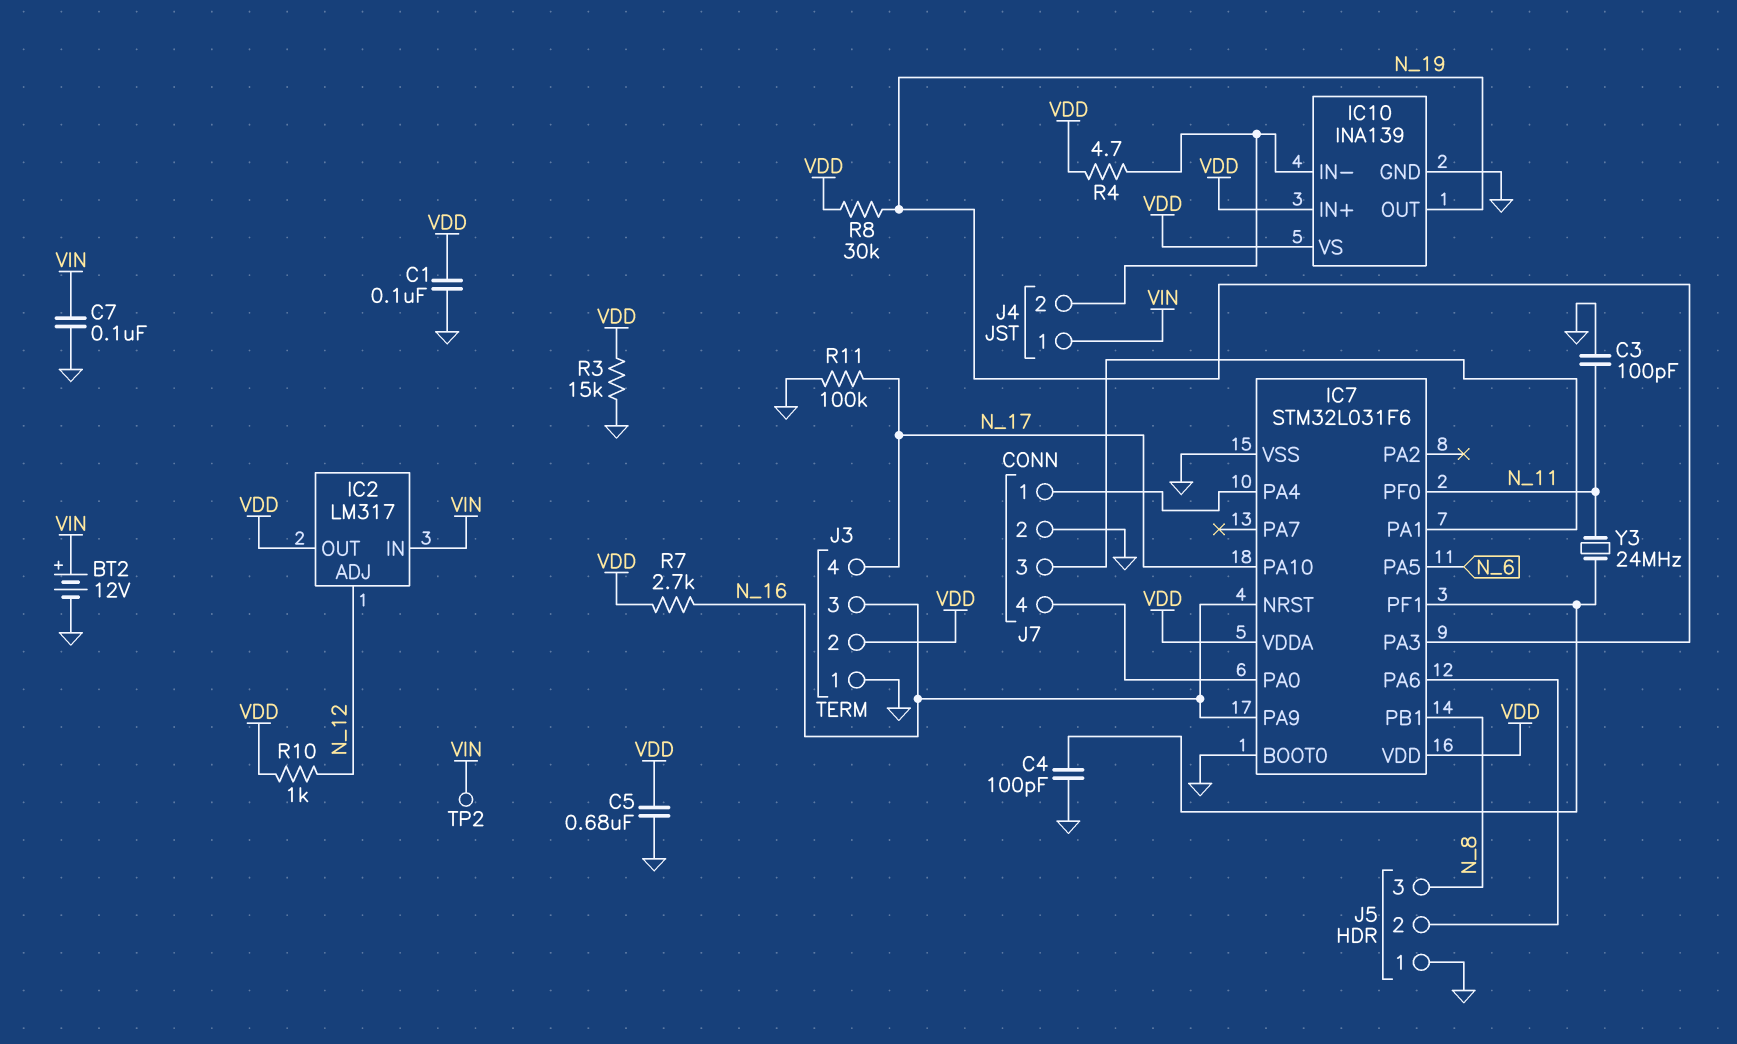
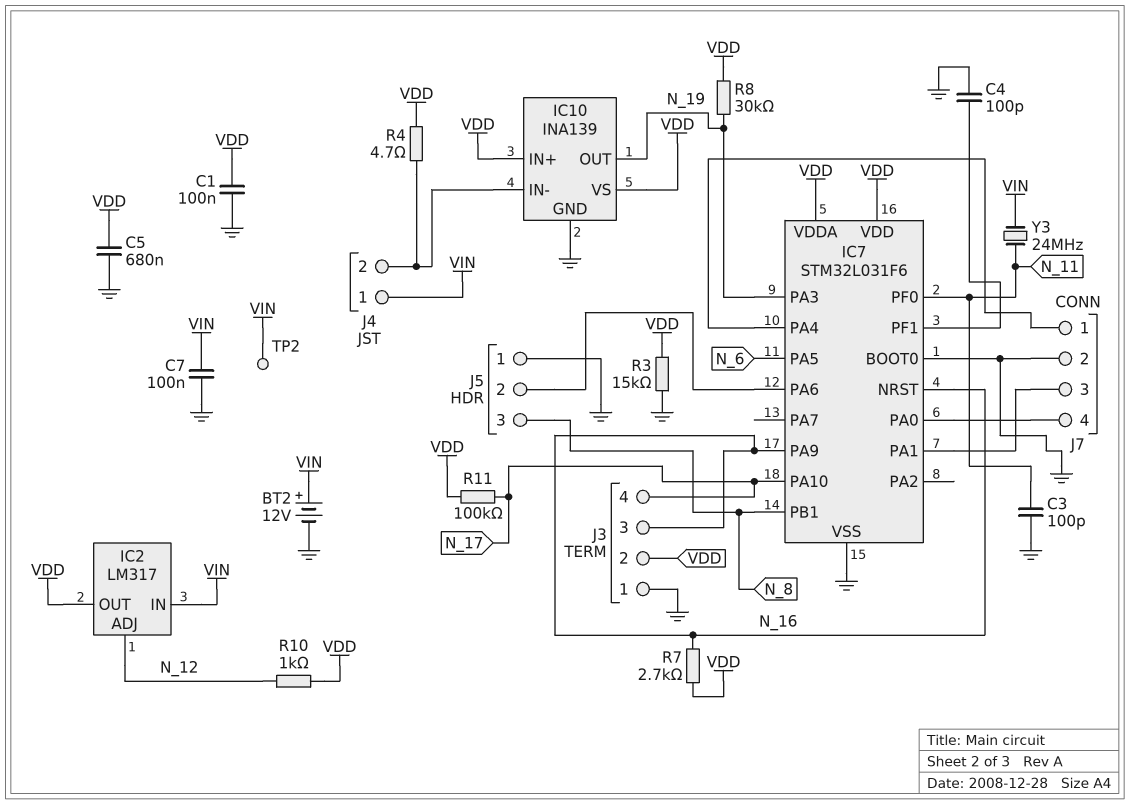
R11: 100k (GND, N_17) -> 100k (N_17, VDD)
Y3: 24MHz (IC7/PF1, N_11) -> 24MHz (N_11, VIN)

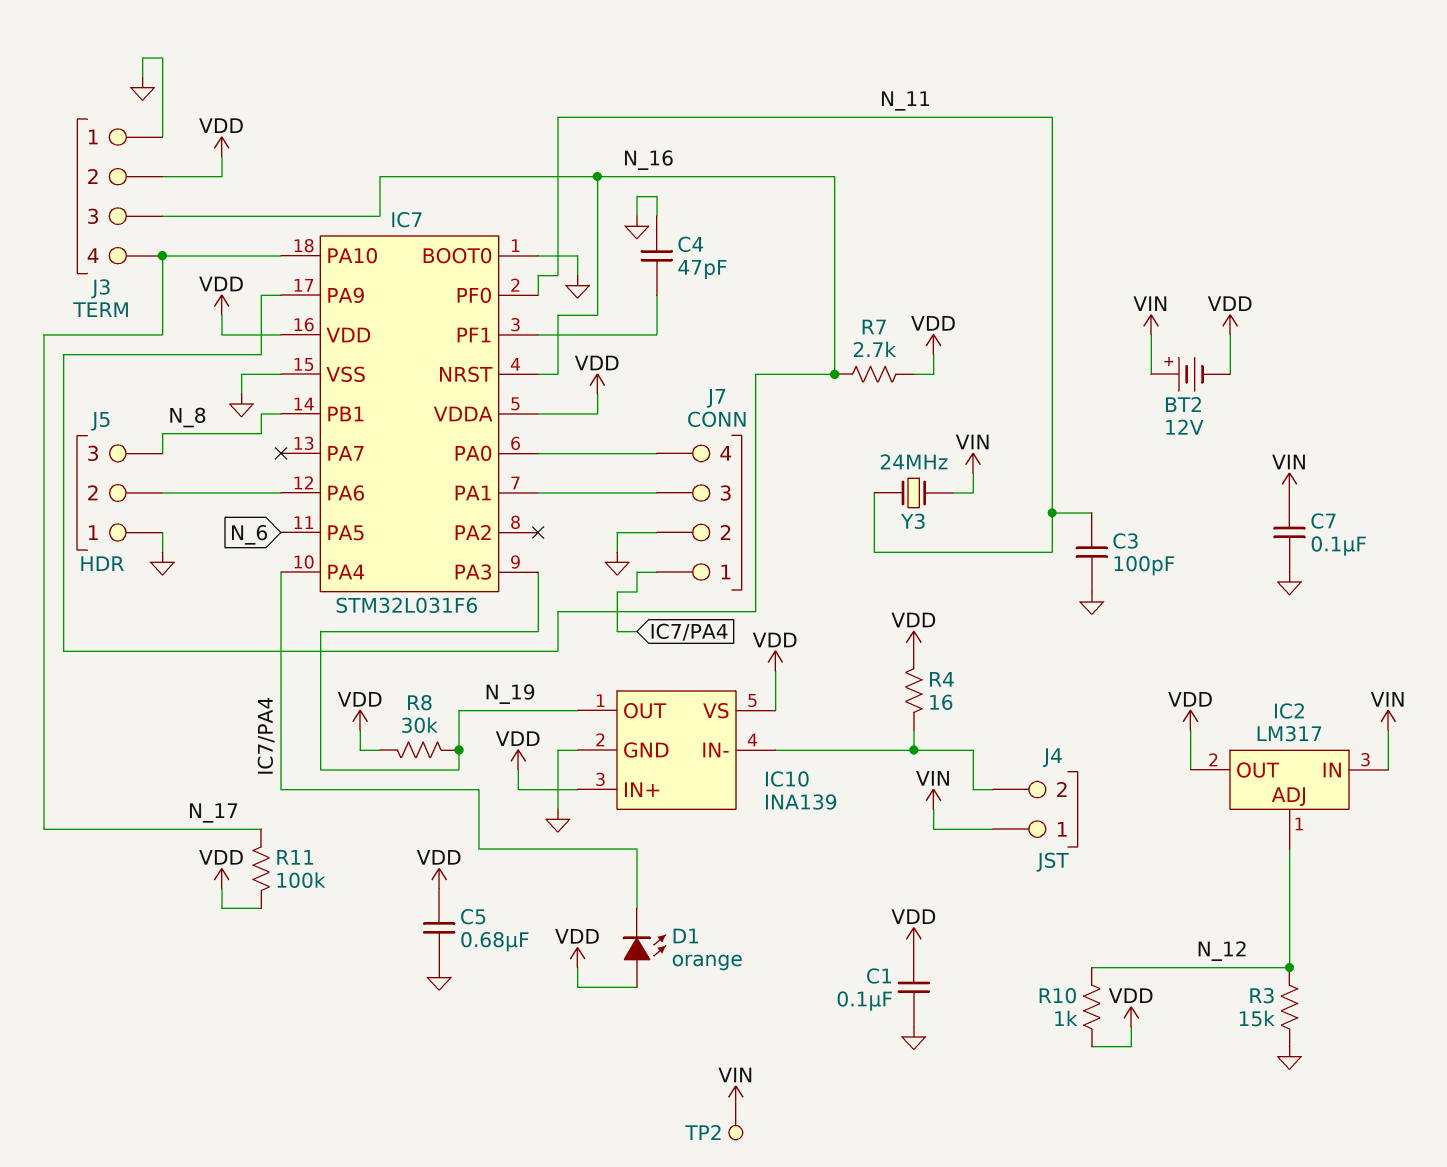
BT2: 12V (plus VIN, minus GND) -> 12V (plus VIN, minus VDD)
C4: 100pF (GND, IC7/PF1) -> 47pF (GND, IC7/PF1)
D1: none -> LED orange (A VDD, K IC7/PA4)
R3: 15k (GND, VDD) -> 15k (GND, N_12)
R4: 4.7 (IC10/IN-, VDD) -> 16 (IC10/IN-, VDD)

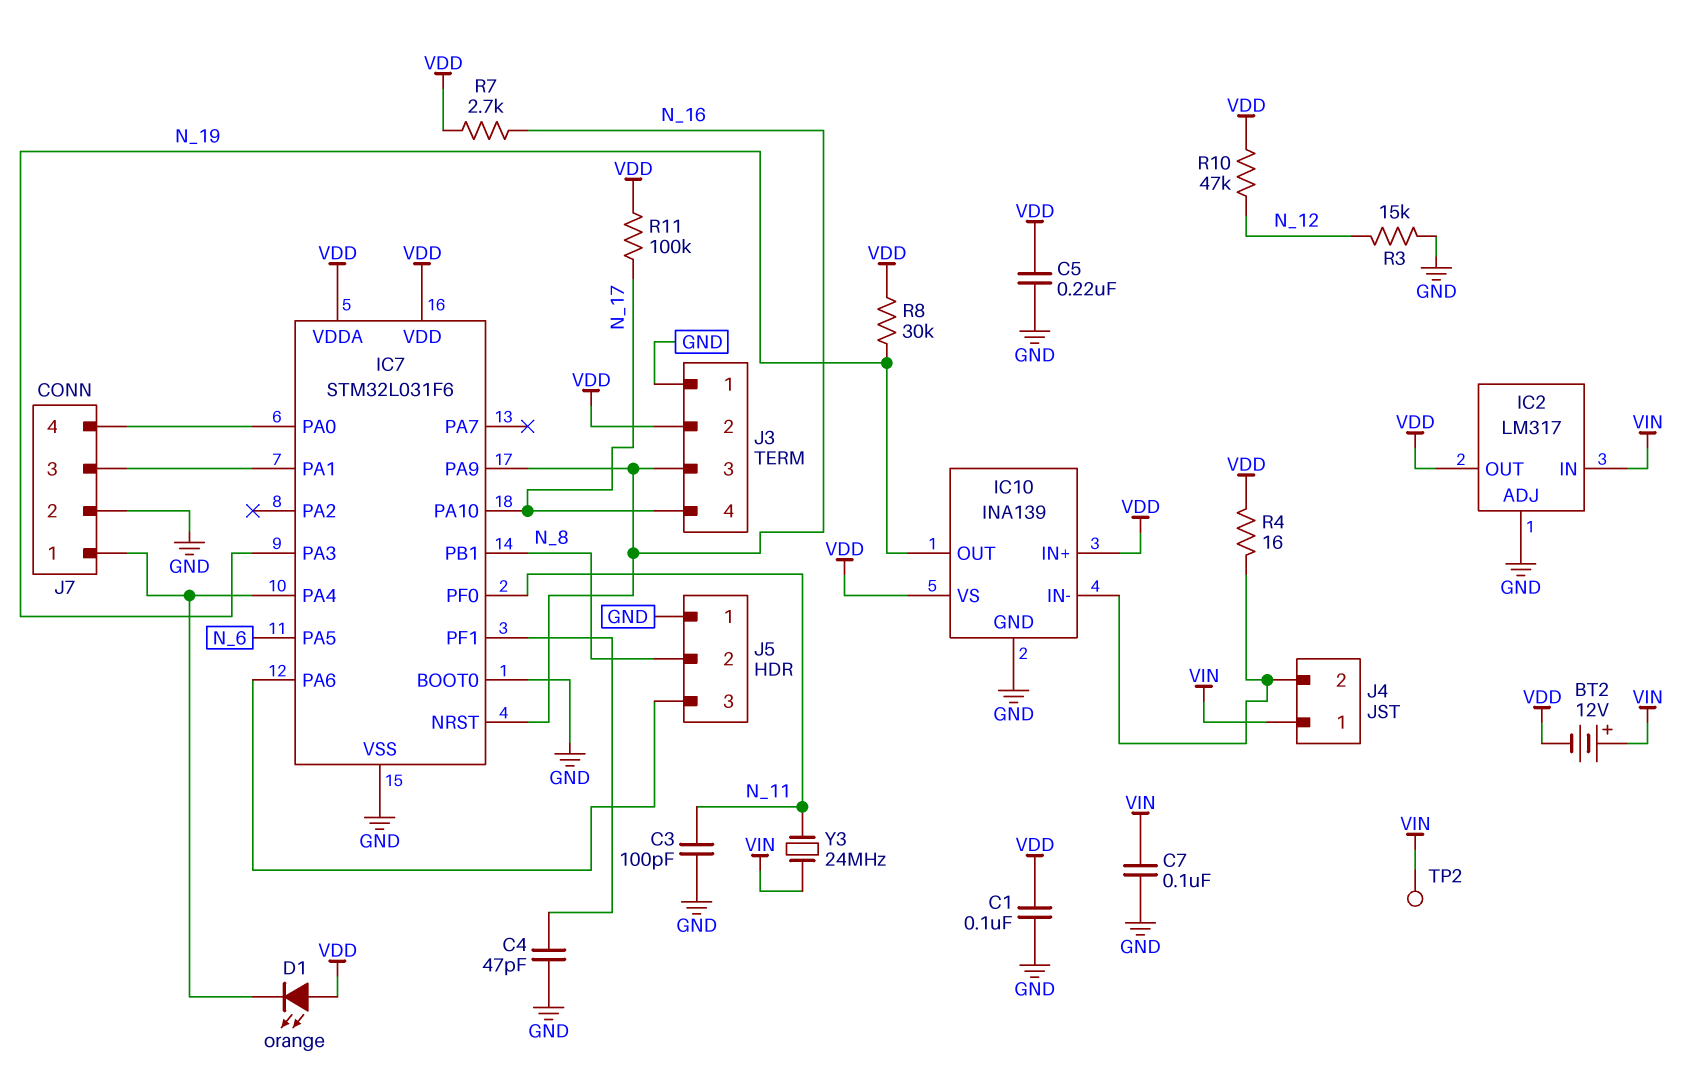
C5: 680nF (GND, VDD) -> 220nF (GND, VDD)
IC2 pin ADJ: N_12 -> GND
J5 pin 2: IC7/PA6 -> N_8
J5 pin 3: N_8 -> IC7/PA6
R10: 1k (N_12, VDD) -> 47k (N_12, VDD)

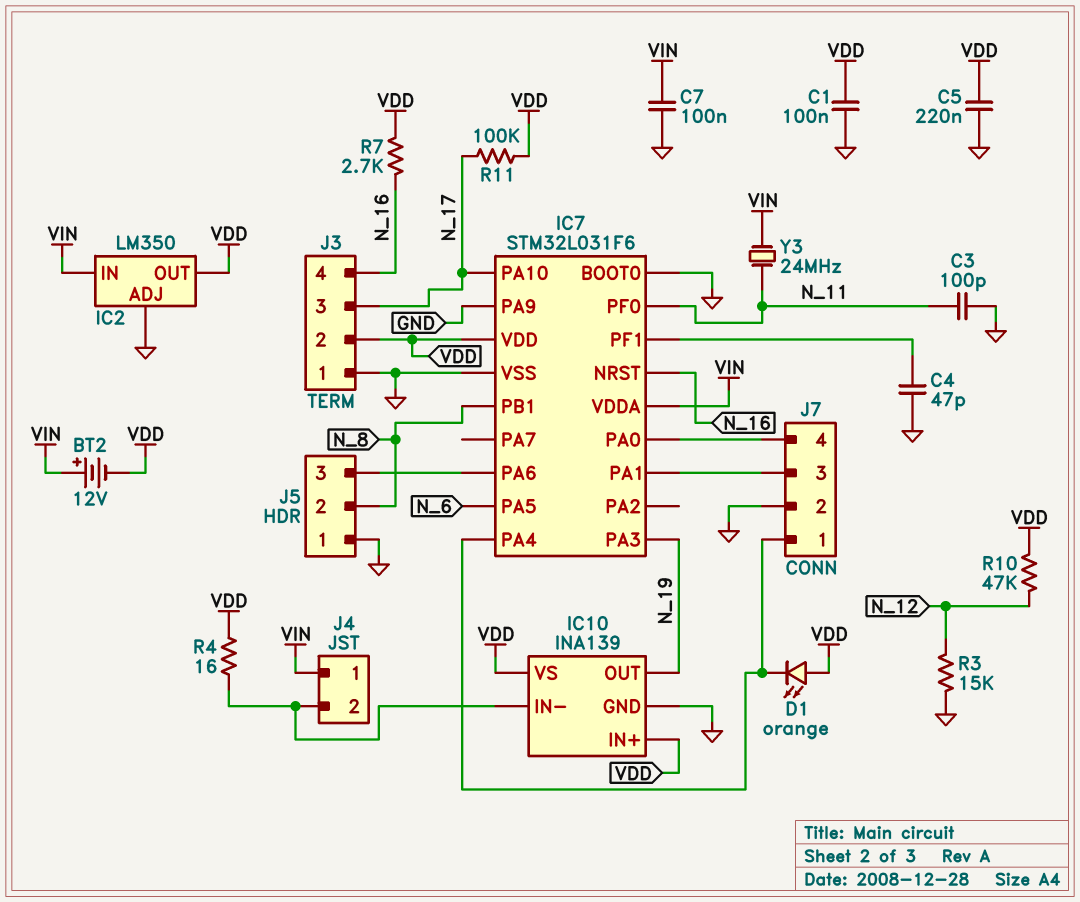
IC2: LM317 -> LM350
IC7 pin PA9: N_16 -> GND
IC7 pin VDDA: VDD -> VIN
J3 pin 3: N_16 -> N_17
J3 pin 4: N_17 -> N_16
R8: 30k (N_19, VDD) -> none
TP2: test point (VIN) -> none

